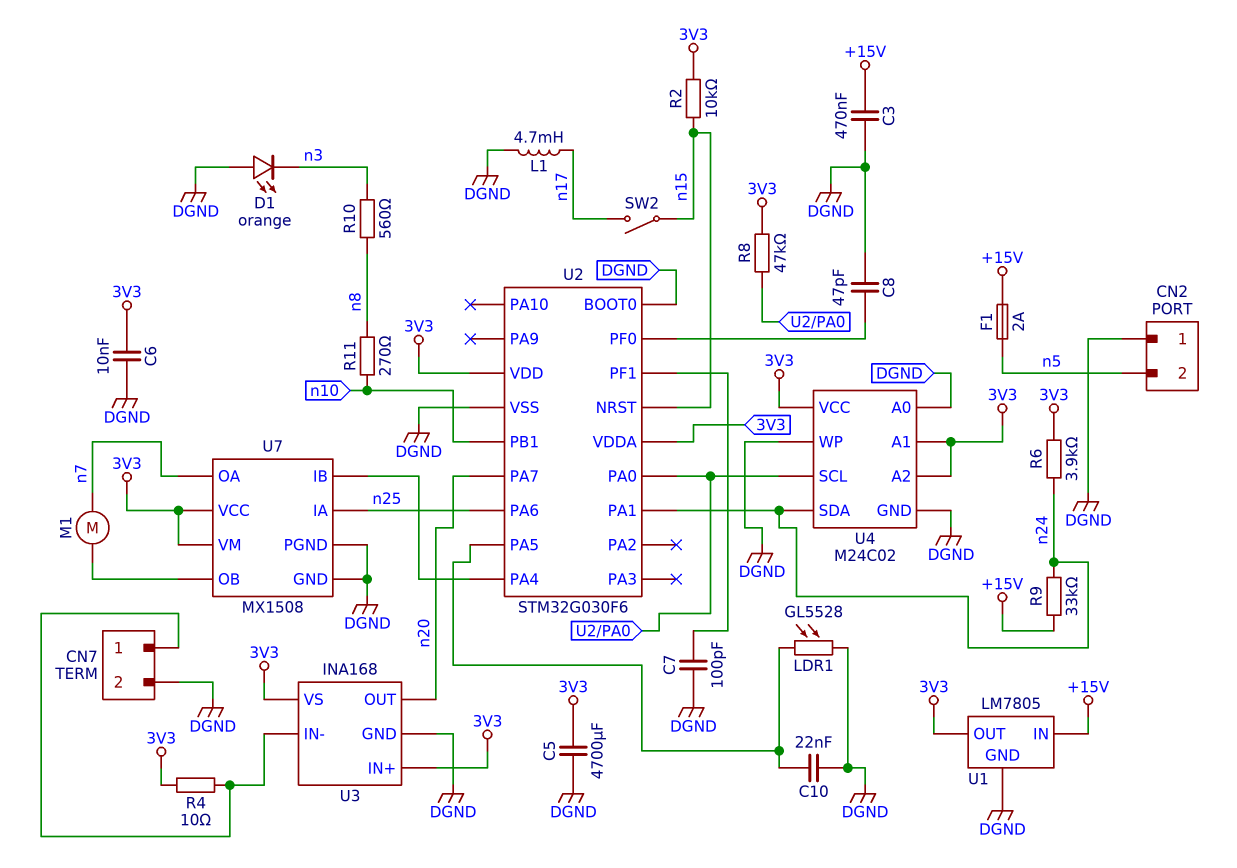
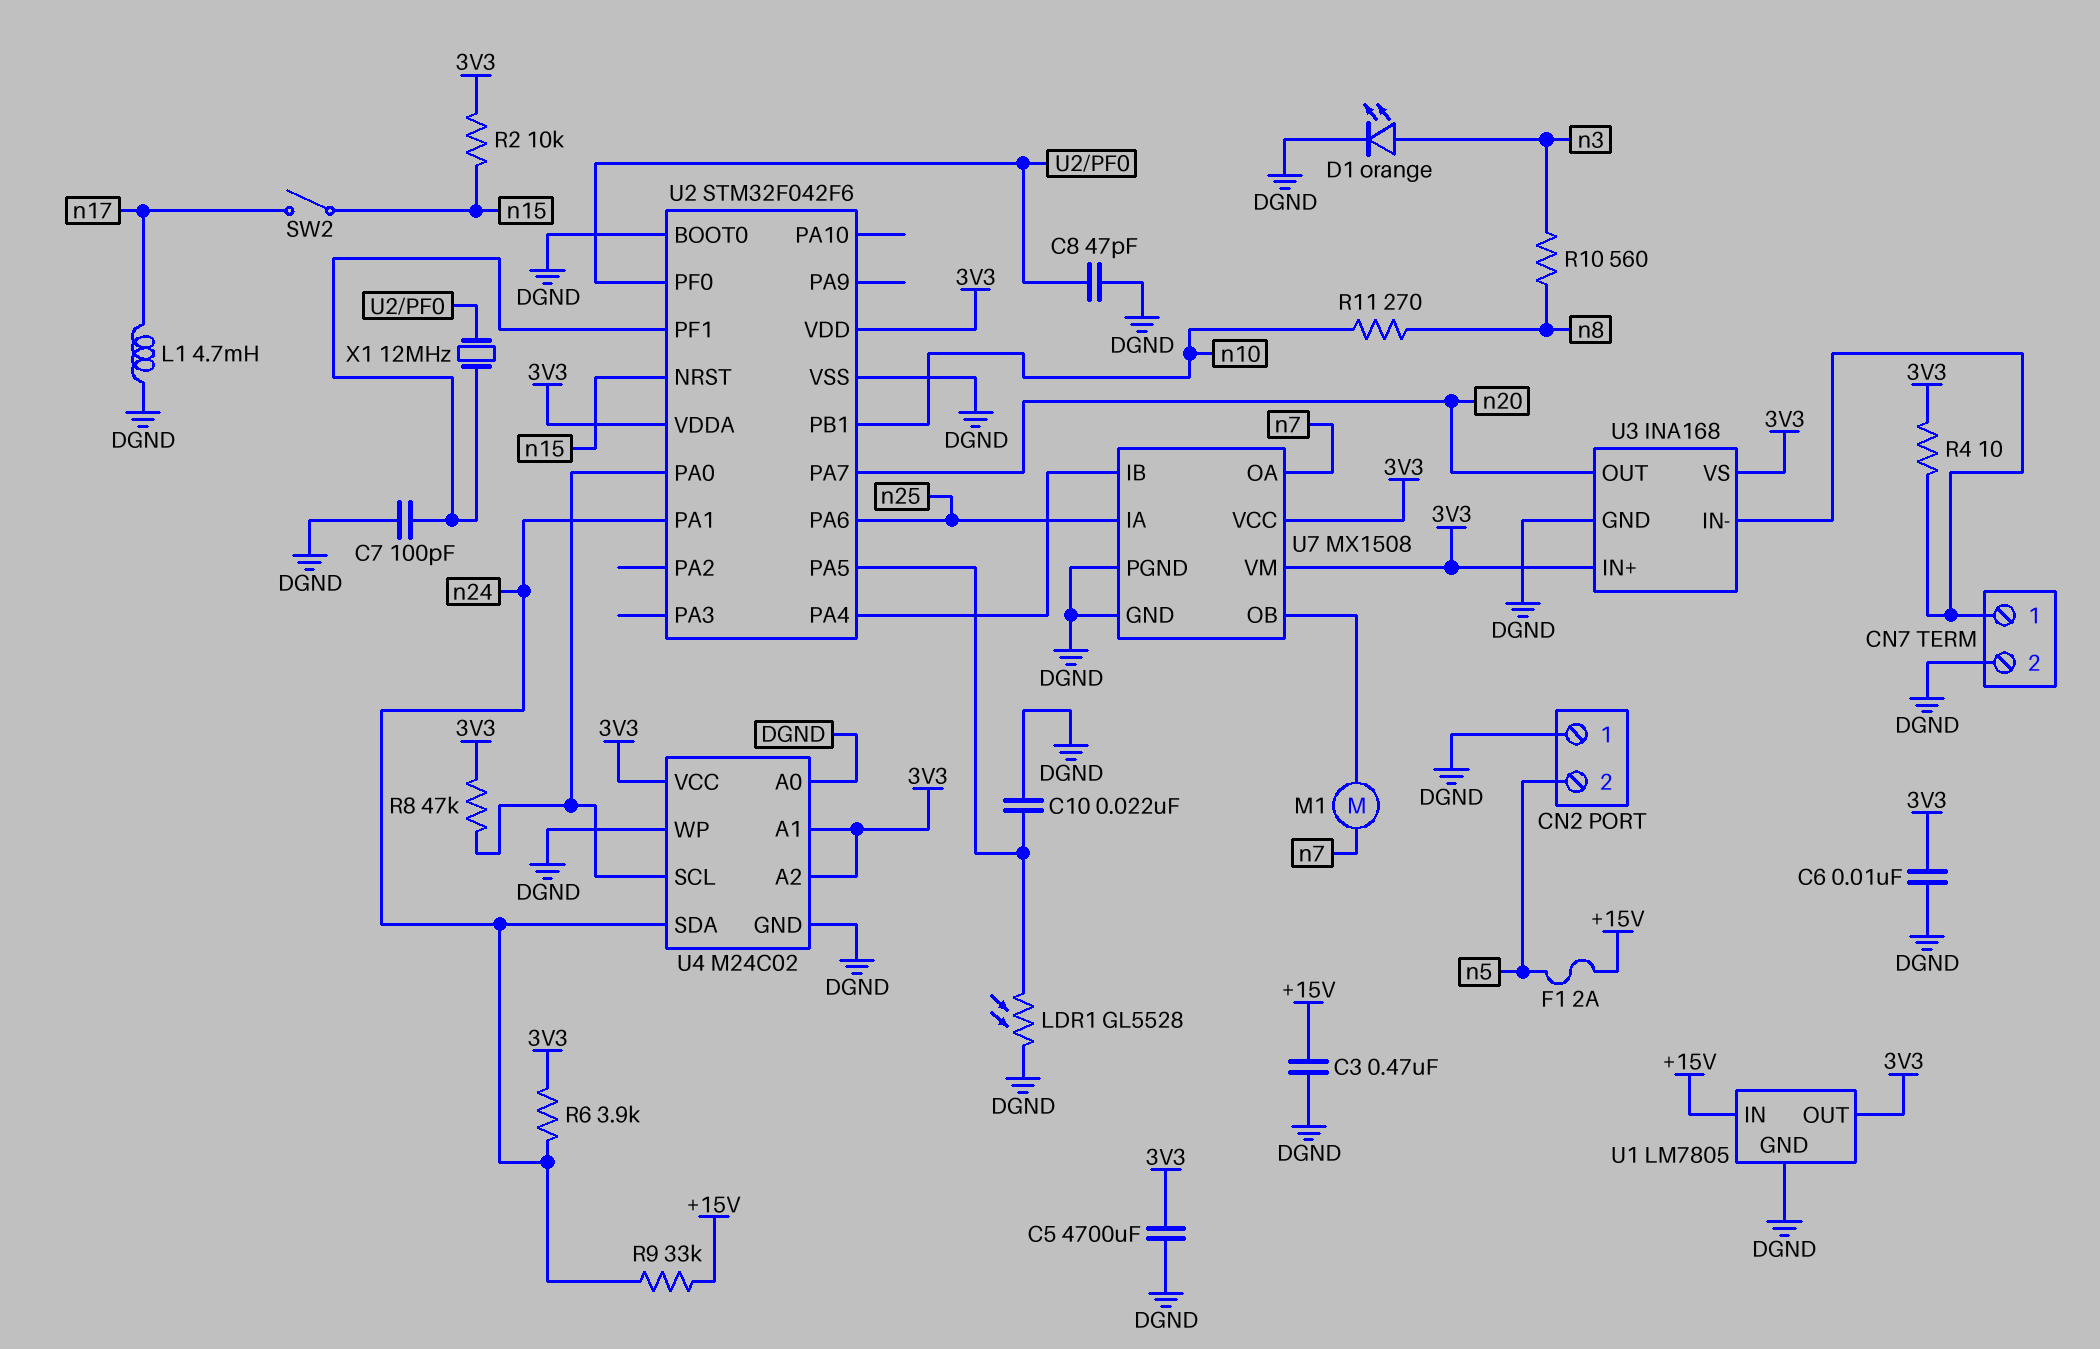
D1: LED orange (A DGND, K n3) -> LED orange (A n3, K DGND)
U2: STM32G030F6 -> STM32F042F6
X1: none -> 12MHz (U2/PF0, U2/PF1)

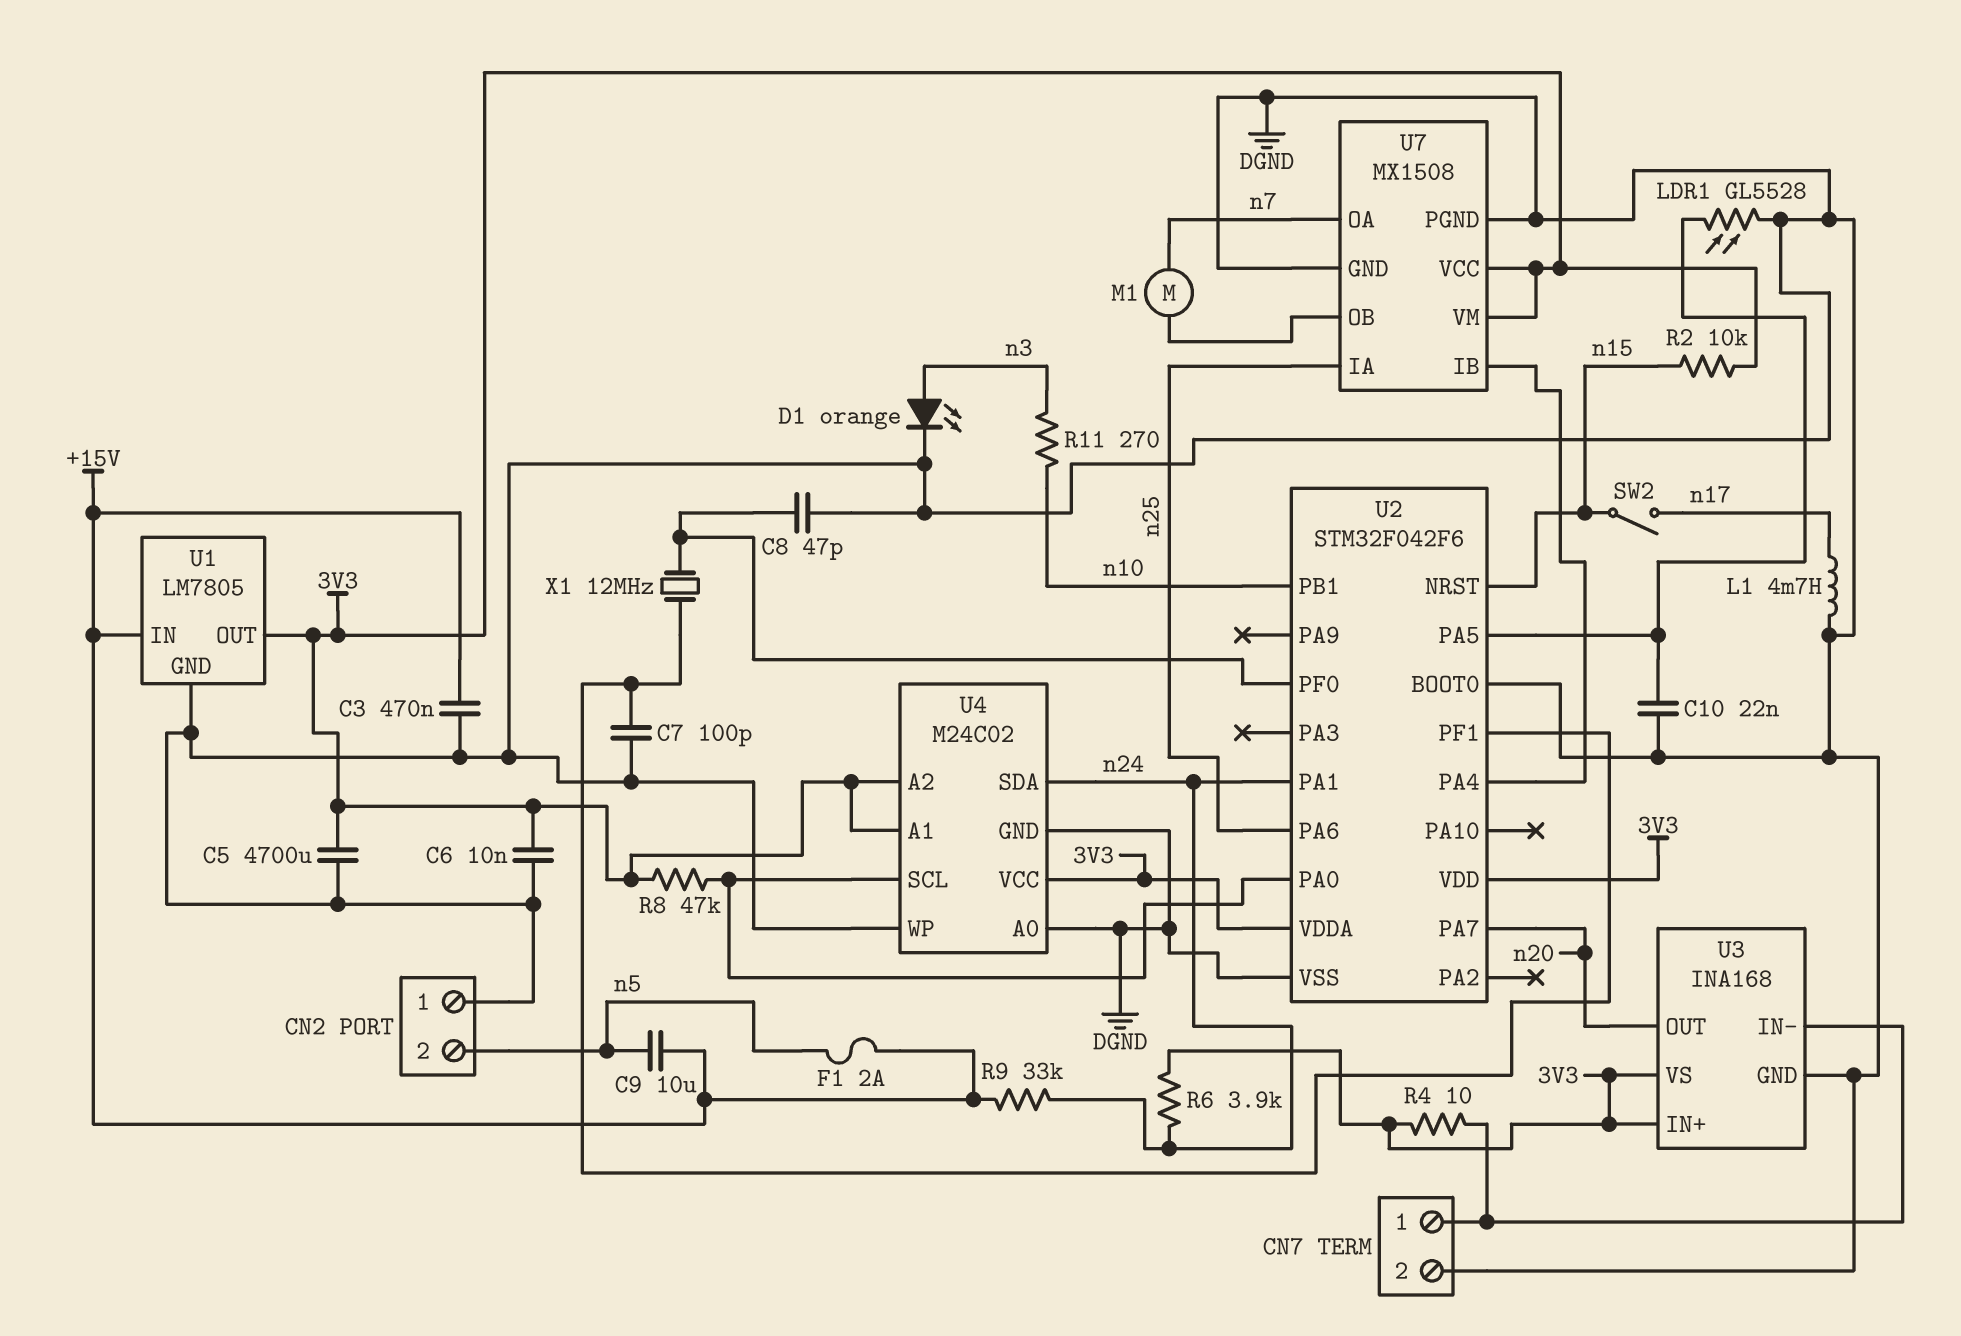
C9: none -> 10uF (+15V, n5)
R10: 560 (n3, n8) -> none
R11: 270 (n8, n10) -> 270 (n3, n10)

